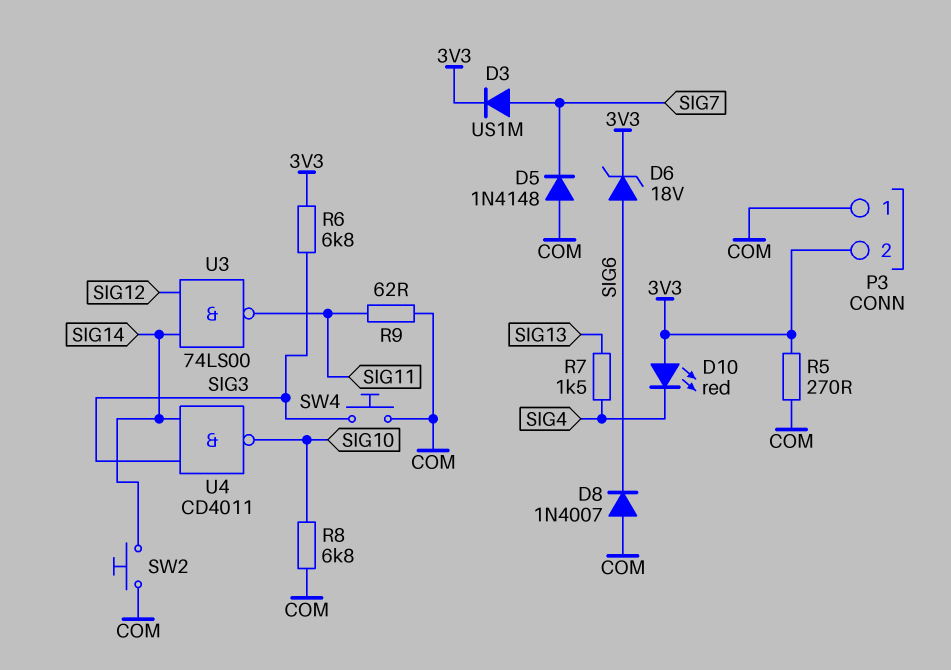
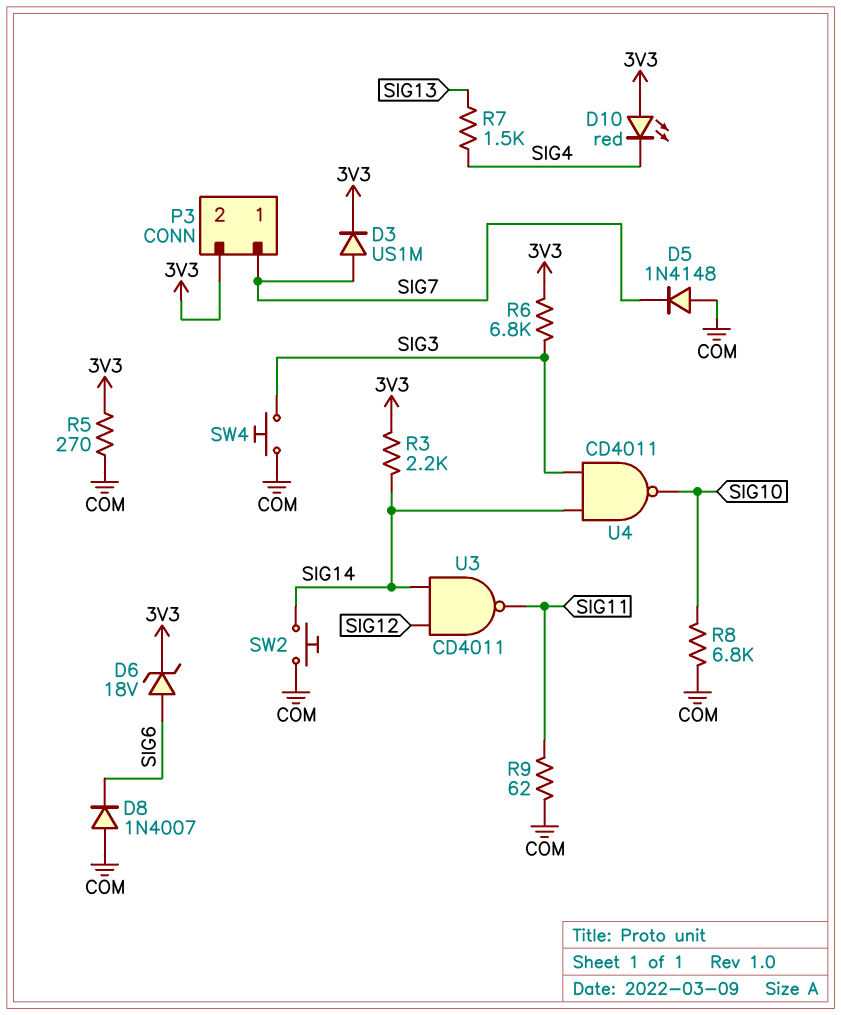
P3 pin 1: COM -> SIG7
R3: none -> 2.2k (3V3, SIG14)
U3: NAND 74LS00 (in SIG12, in SIG14, out SIG11) -> NAND CD4011 (in SIG12, in SIG14, out SIG11)

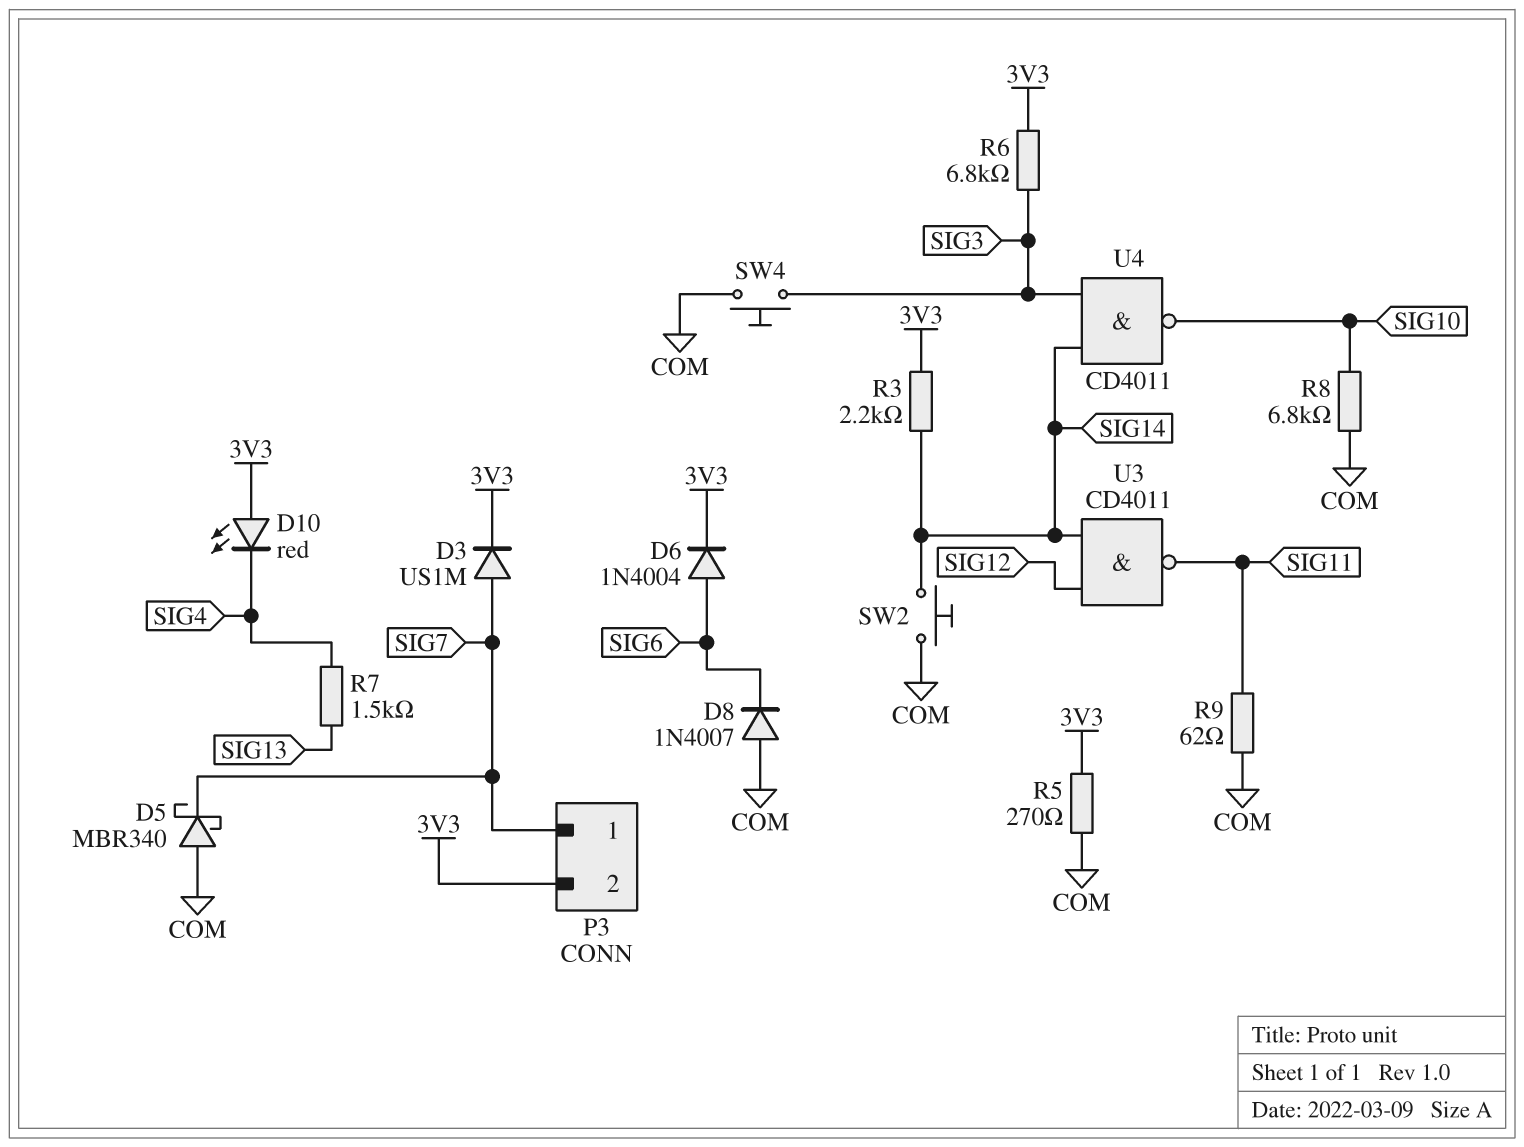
D5: diode 1N4148 (A COM, K SIG7) -> schottky MBR340 (A COM, K SIG7)
D6: zener 18V (A SIG6, K 3V3) -> diode 1N4004 (A SIG6, K 3V3)

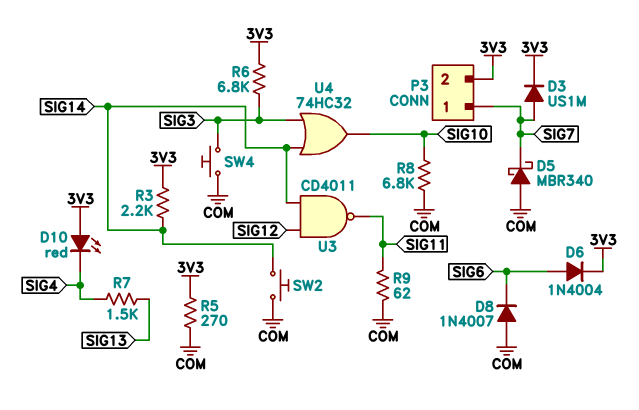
U4: NAND CD4011 (in SIG3, in SIG14, out SIG10) -> OR 74HC32 (in SIG3, in SIG14, out SIG10)

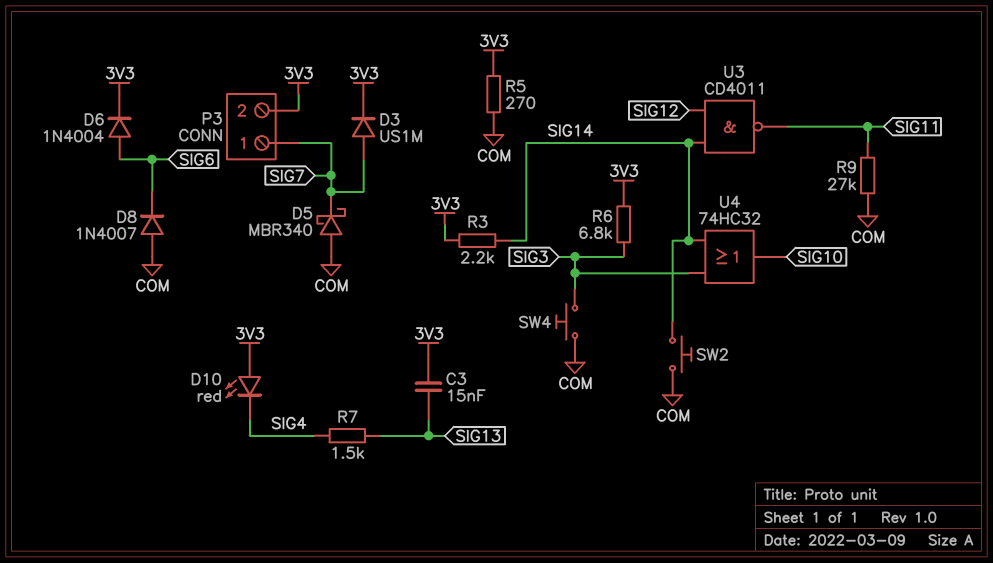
C3: none -> 15nF (3V3, SIG13)
R8: 6.8k (COM, SIG10) -> none
R9: 62 (COM, SIG11) -> 27k (COM, SIG11)

